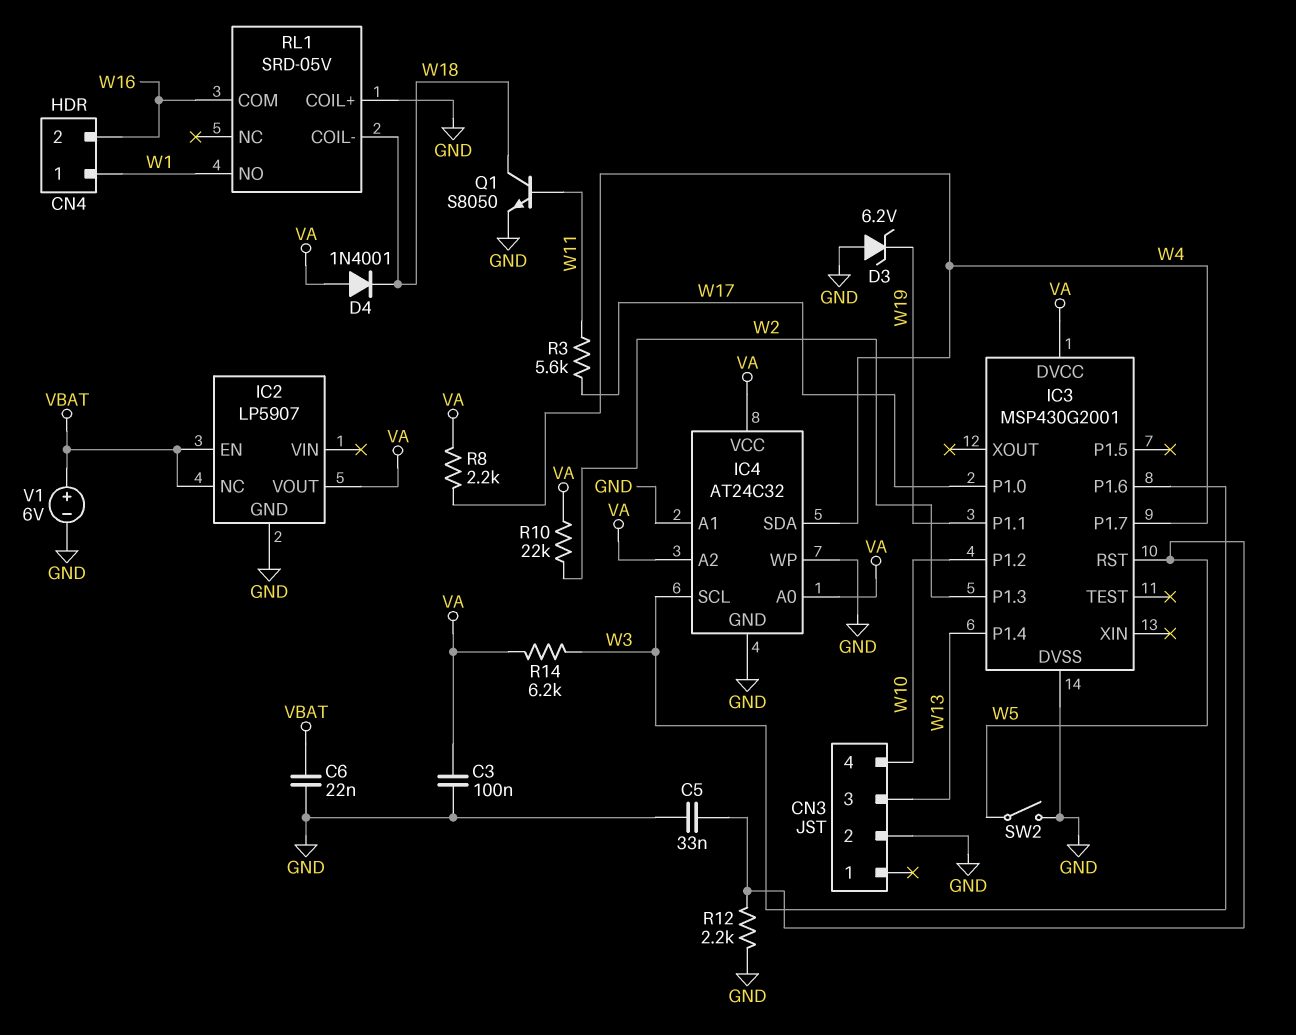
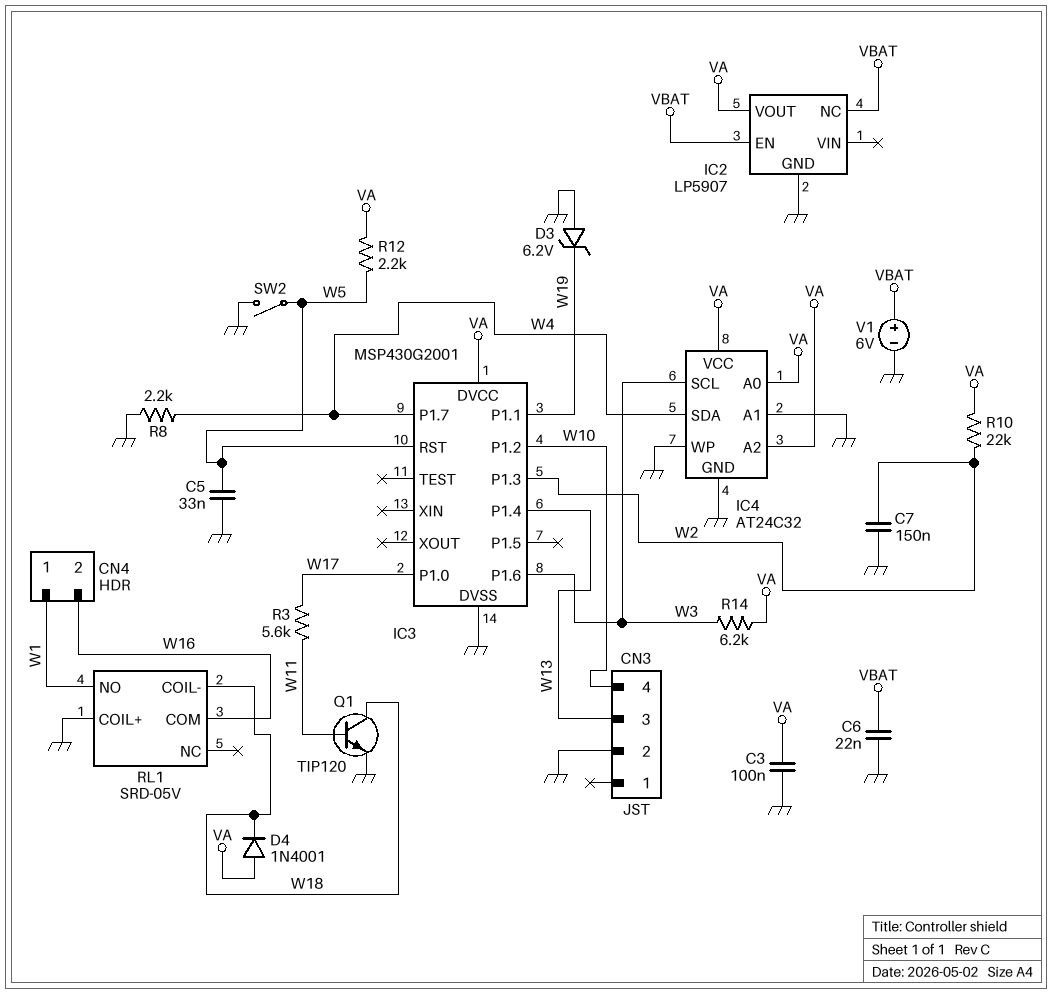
C7: none -> 150nF (GND, W2)
Q1: NPN S8050 (B W11, C W18, E GND) -> NPN TIP120 (B W11, C W18, E GND)
R8: 2.2k (VA, W4) -> 2.2k (GND, W4)
R12: 2.2k (GND, W5) -> 2.2k (VA, W5)

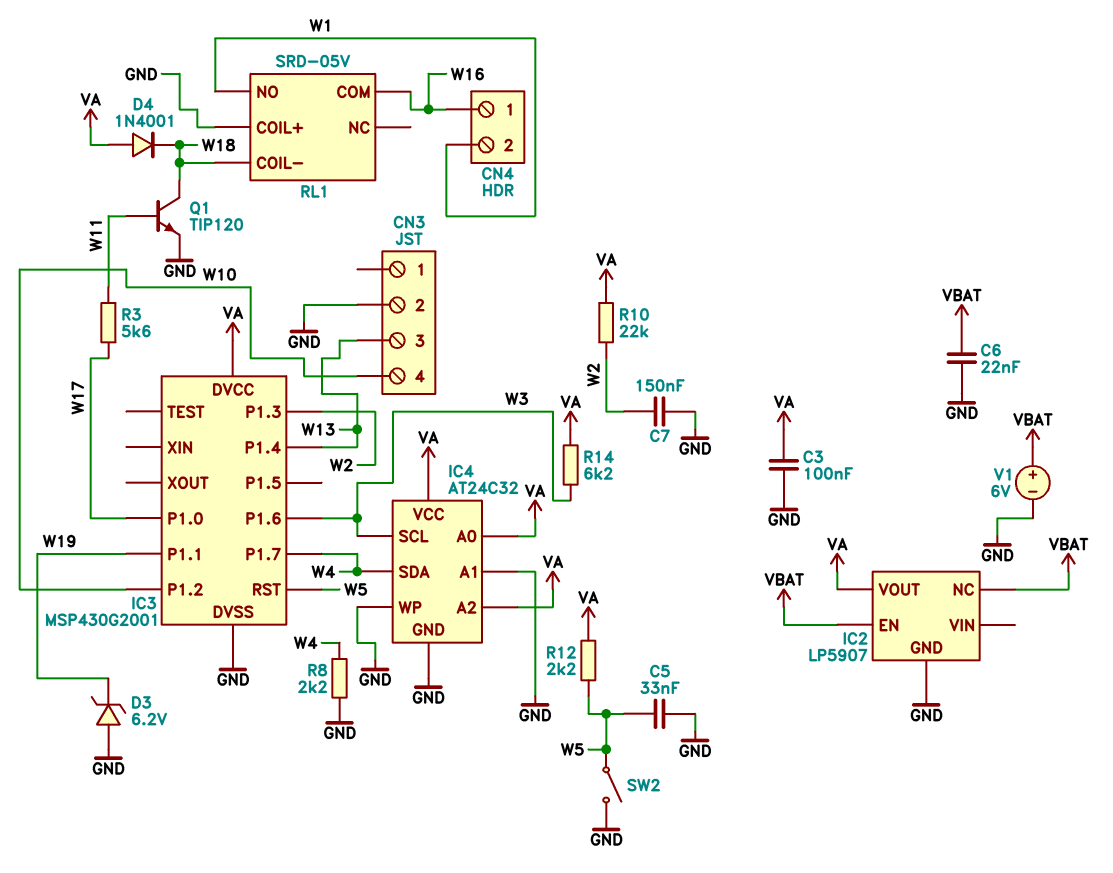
CN4 pin 1: W1 -> W16
CN4 pin 2: W16 -> W1

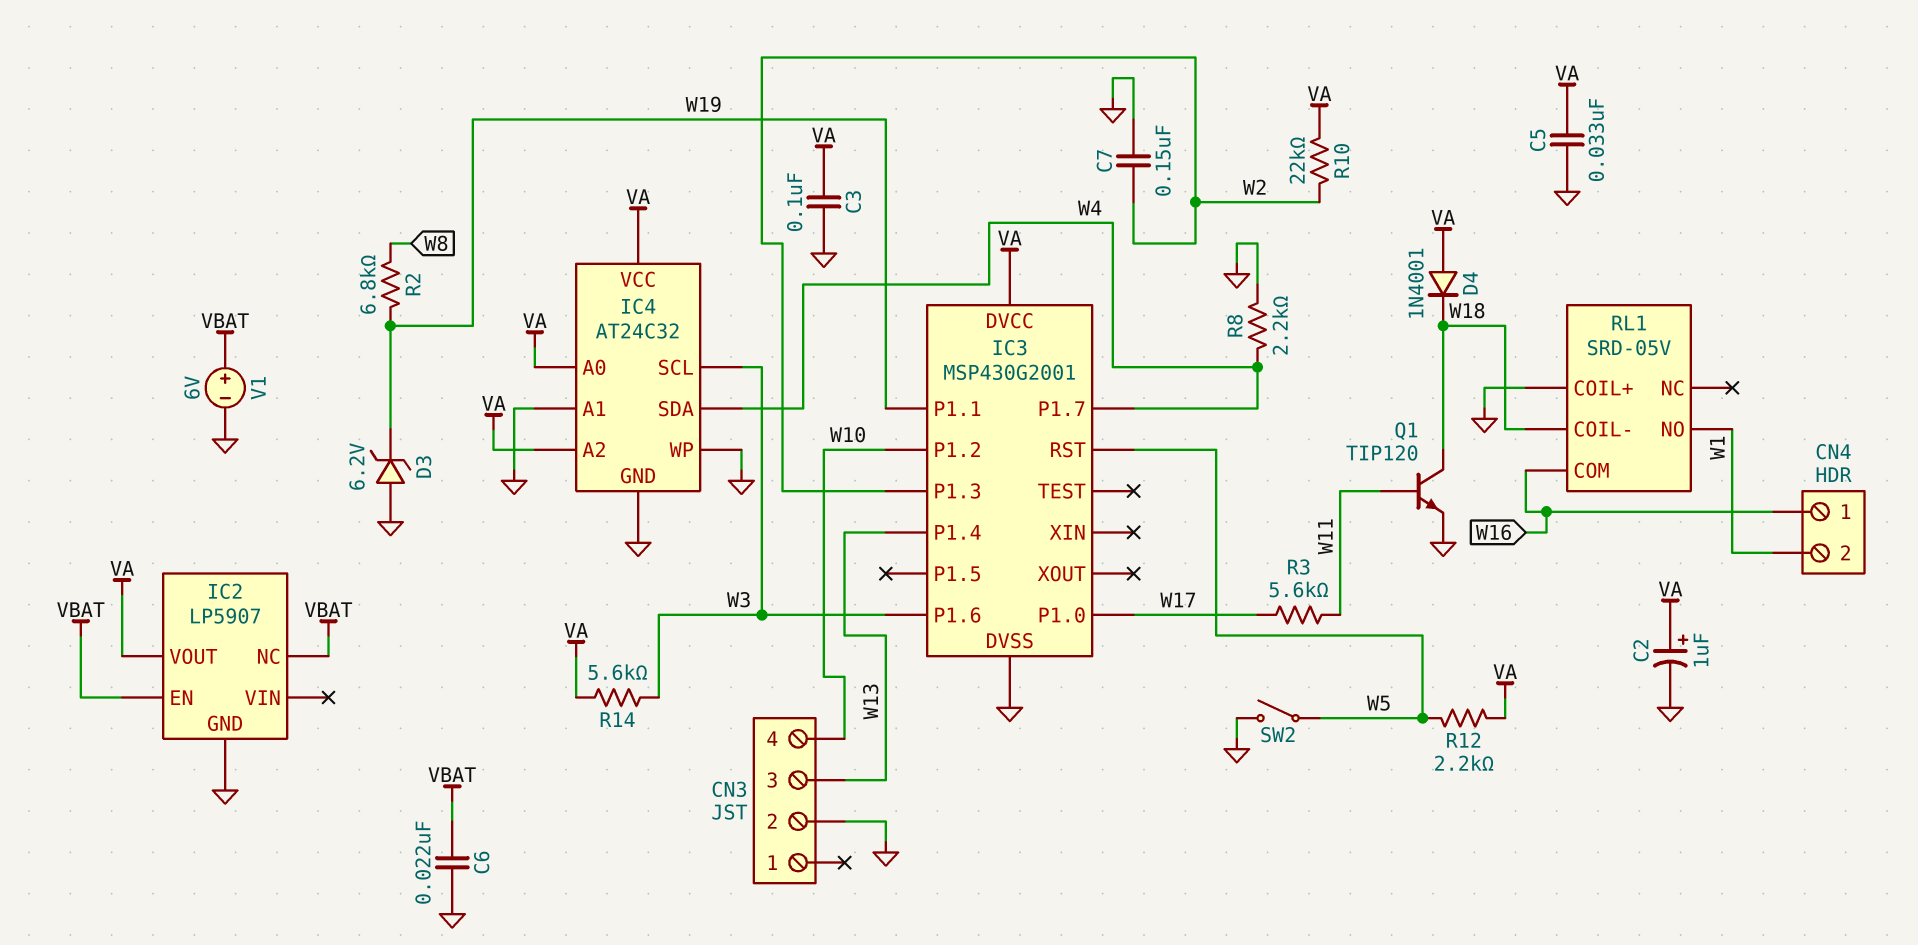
C2: none -> 1uF (plus VA, minus GND)
C5: 33nF (GND, W5) -> 33nF (GND, VA)
R2: none -> 6.8k (W8, W19)
R14: 6.2k (VA, W3) -> 5.6k (VA, W3)

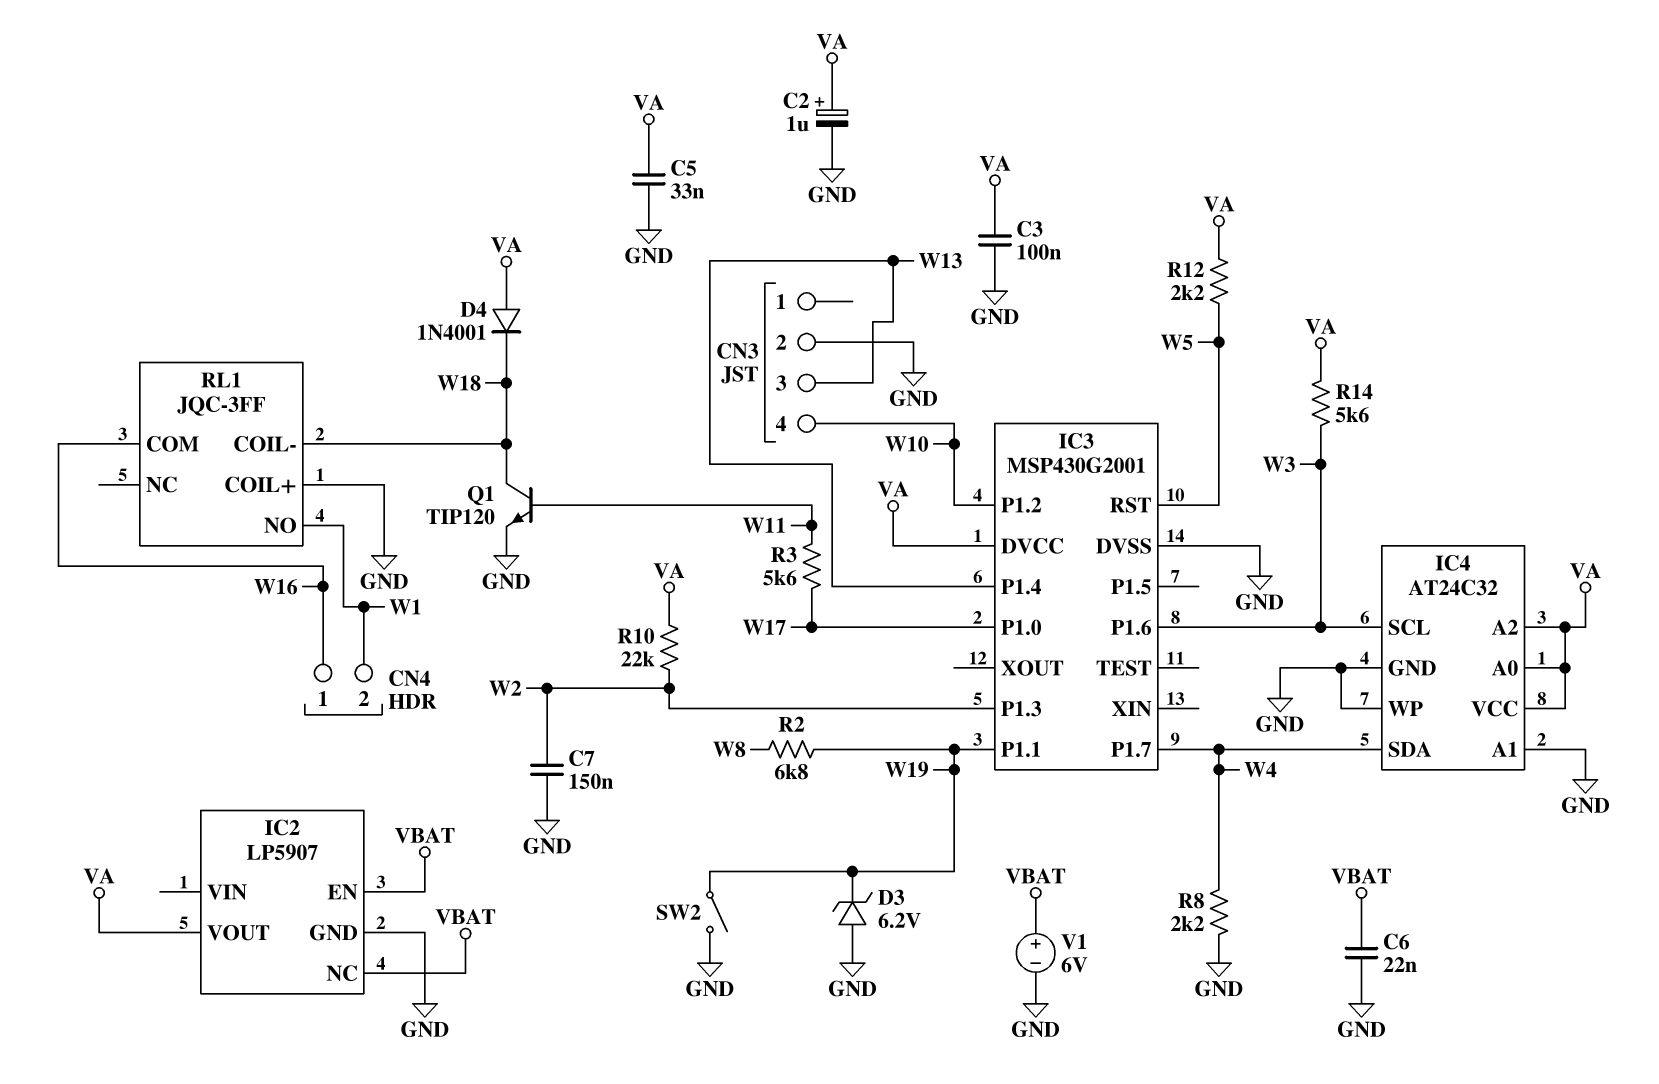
RL1: SRD-05V -> JQC-3FF
SW2: switch (GND, W5) -> switch (GND, W19)

